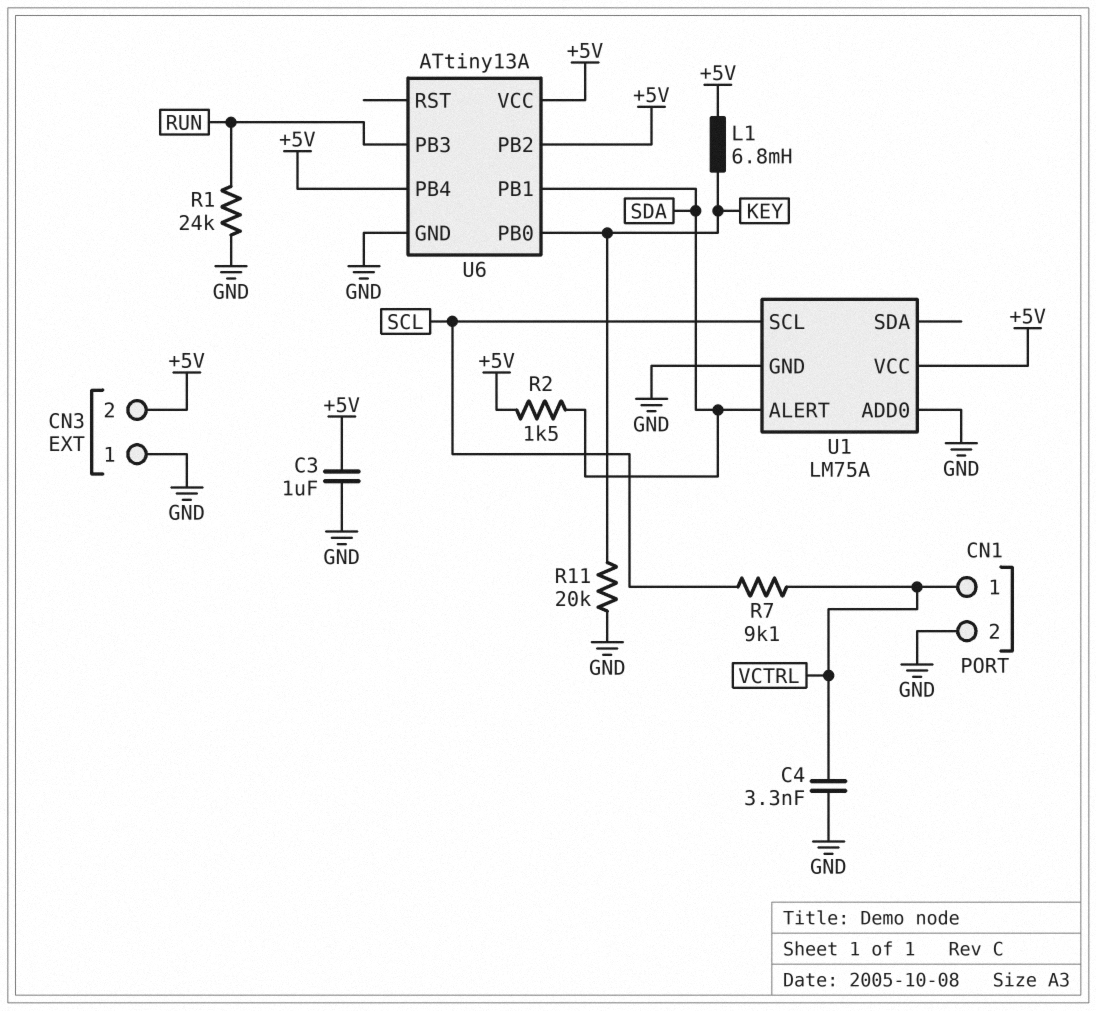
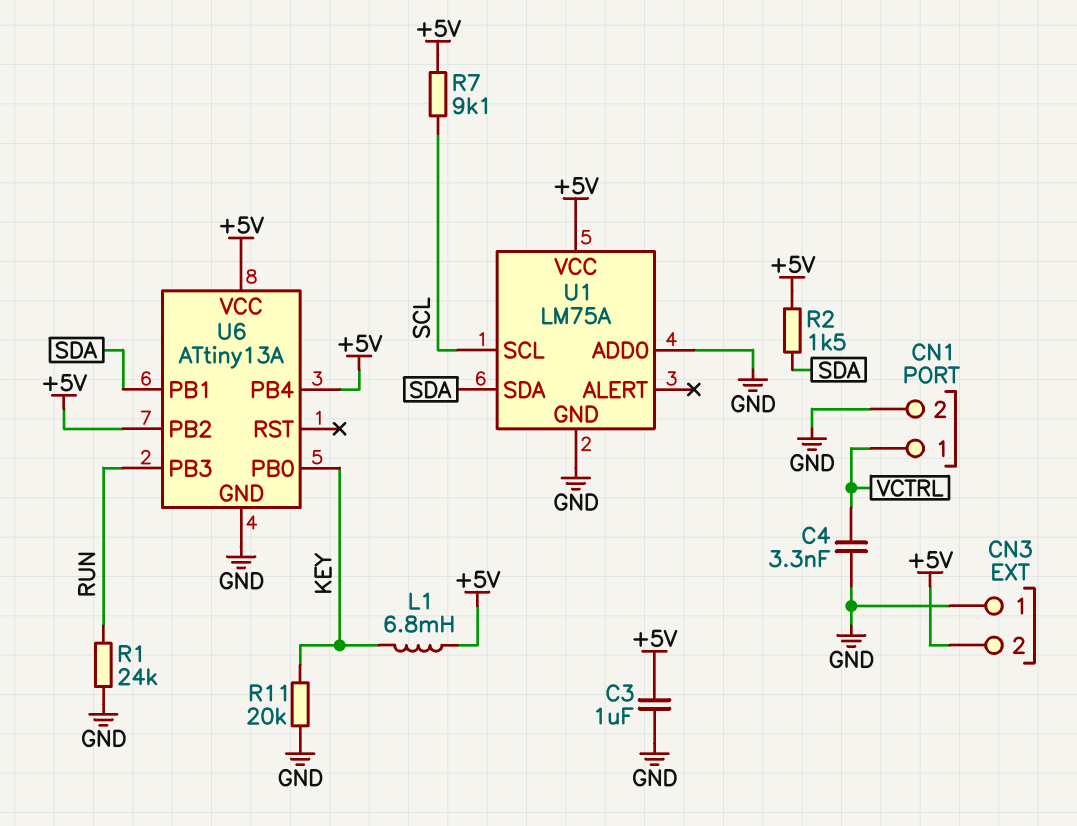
R7: 9.1k (SCL, VCTRL) -> 9.1k (+5V, SCL)
U1 pin ALERT: SDA -> none
U1 pin SDA: none -> SDA

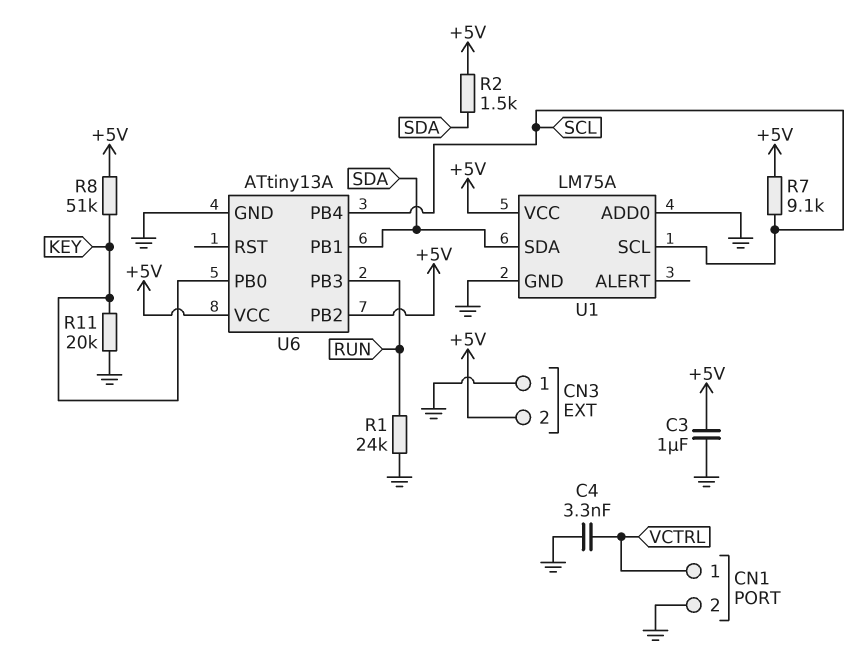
L1: 6.8mH (+5V, KEY) -> none
R8: none -> 51k (+5V, KEY)
U6 pin PB4: +5V -> SCL

